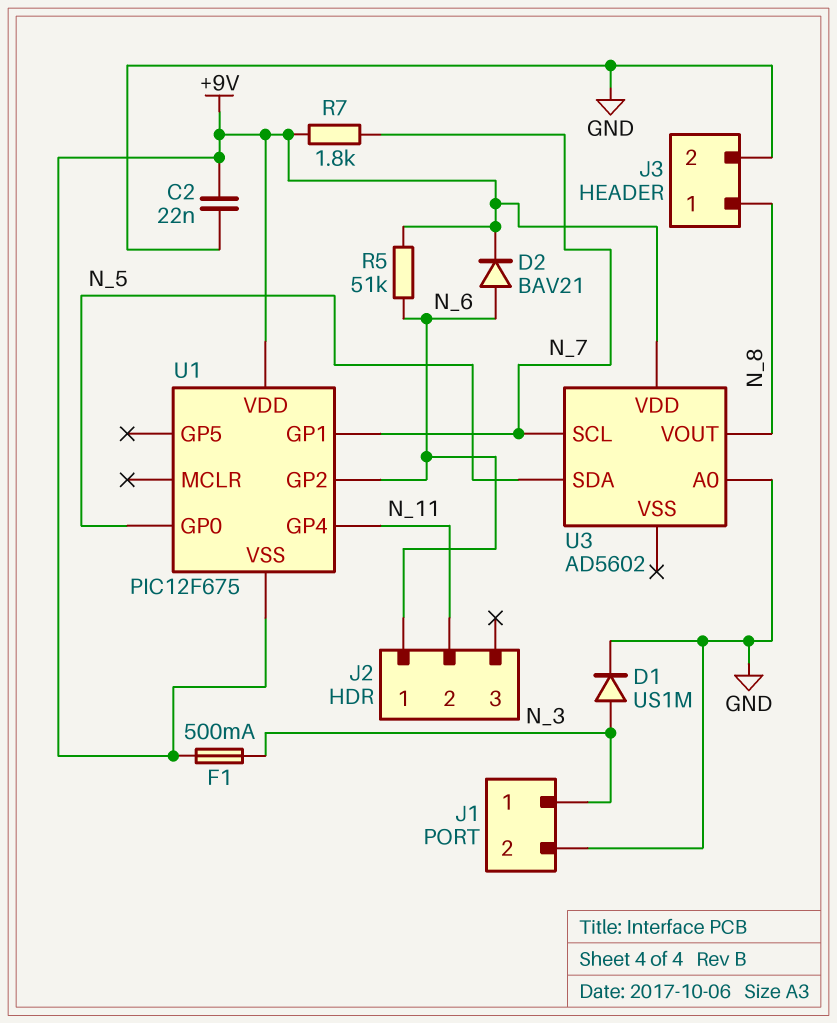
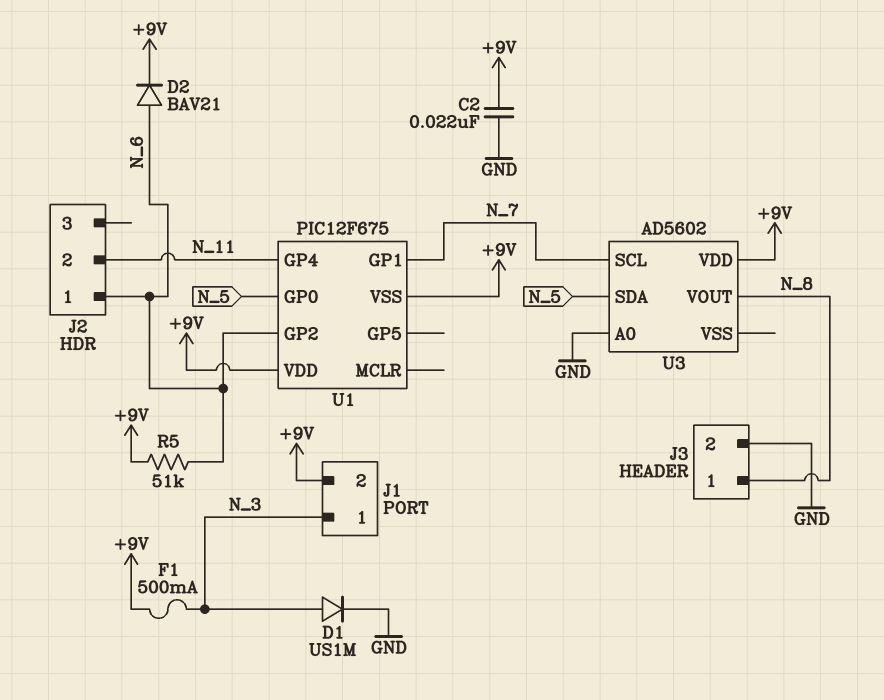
J1 pin 2: GND -> +9V
R7: 1.8k (+9V, N_7) -> none

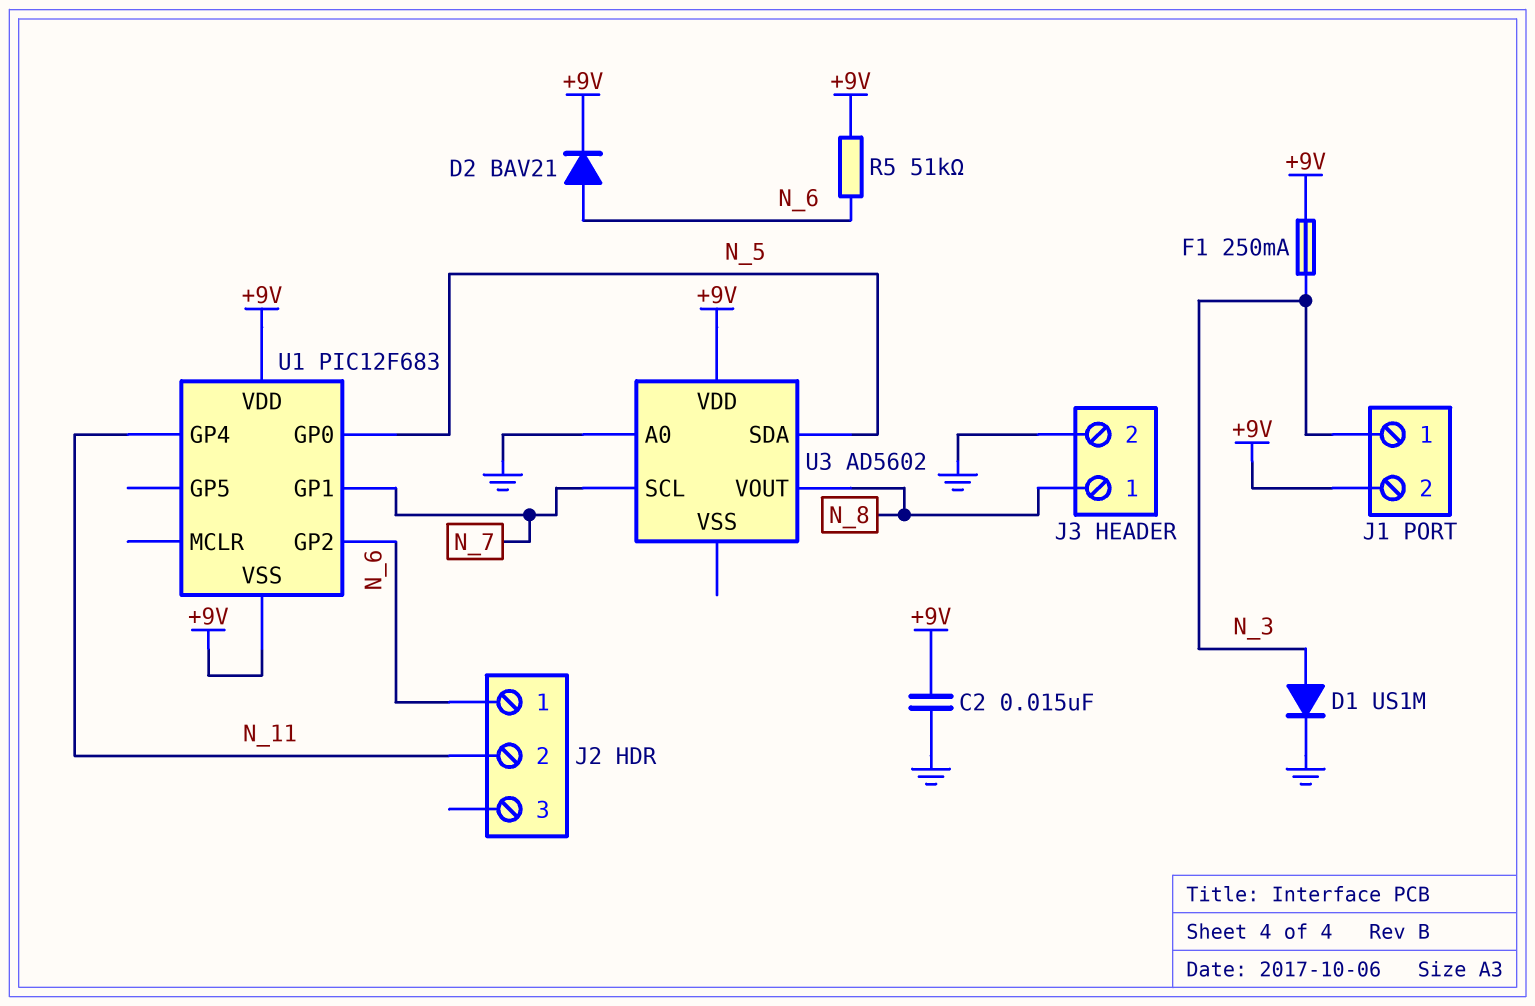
C2: 22nF (+9V, GND) -> 15nF (+9V, GND)
F1: 500mA (+9V, N_3) -> 250mA (+9V, N_3)
U1: PIC12F675 -> PIC12F683

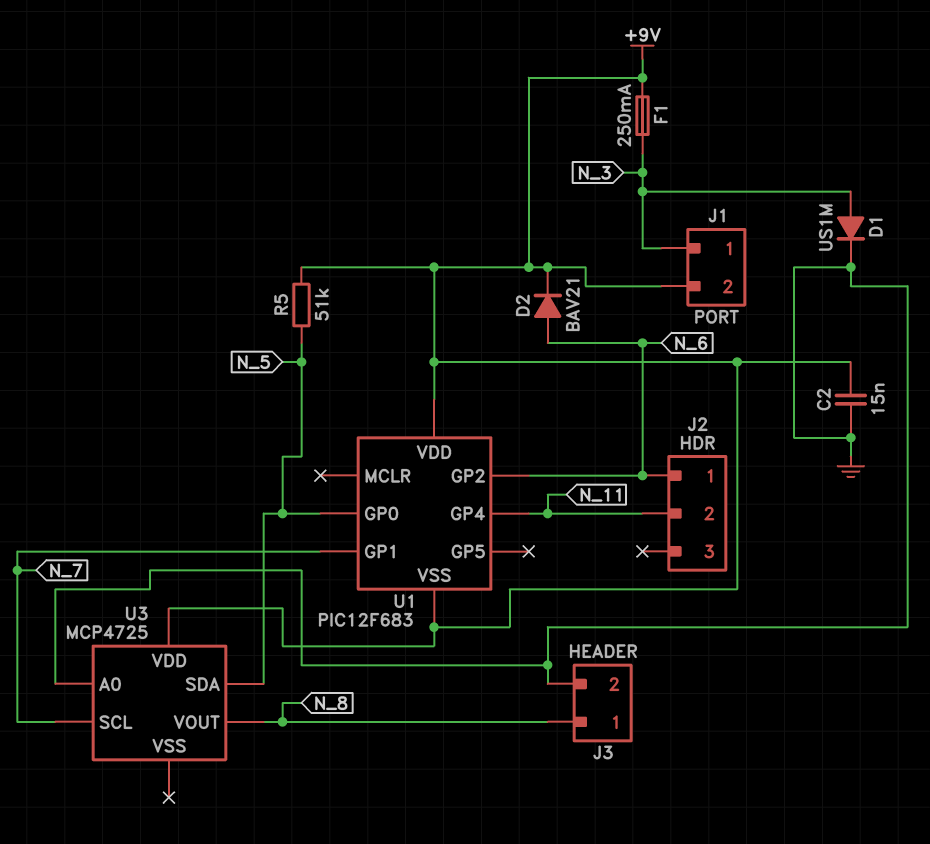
R5: 51k (+9V, N_6) -> 51k (+9V, N_5)
U3: AD5602 -> MCP4725

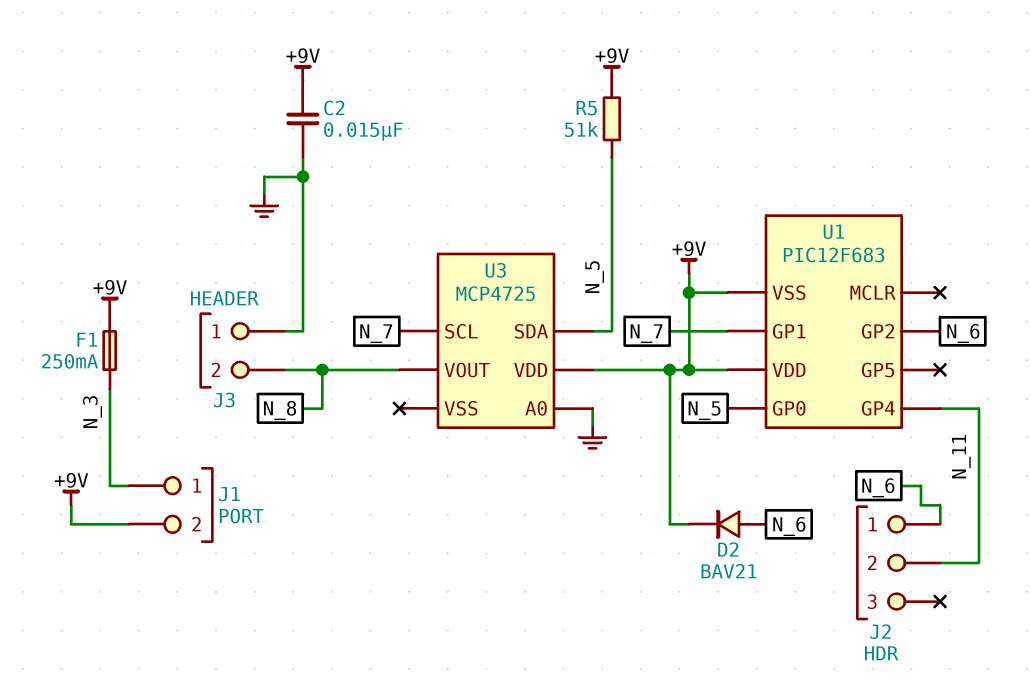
D1: diode US1M (A N_3, K GND) -> none
J3 pin 1: N_8 -> GND
J3 pin 2: GND -> N_8

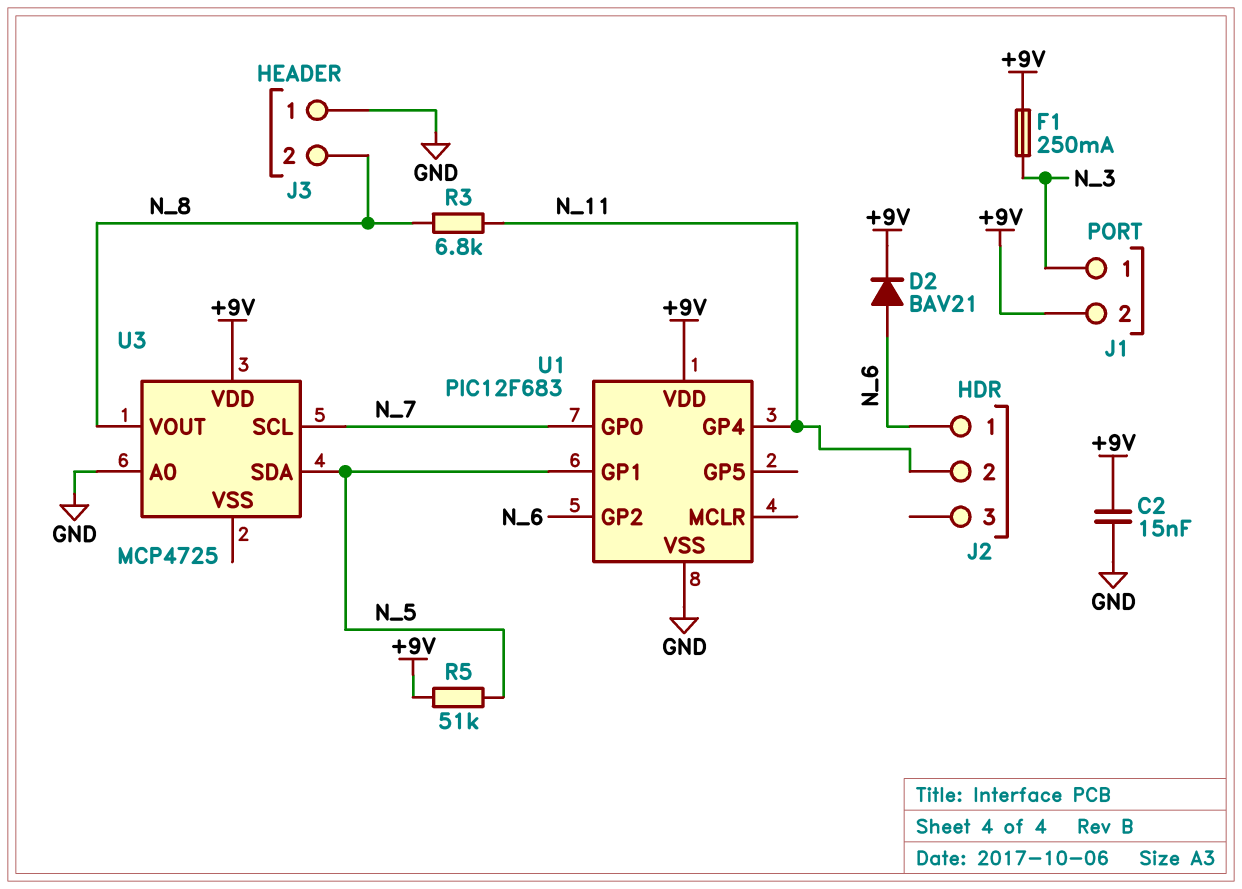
R3: none -> 6.8k (N_8, N_11)
U1 pin GP0: N_5 -> N_7
U1 pin GP1: N_7 -> N_5
U1 pin VSS: +9V -> GND

